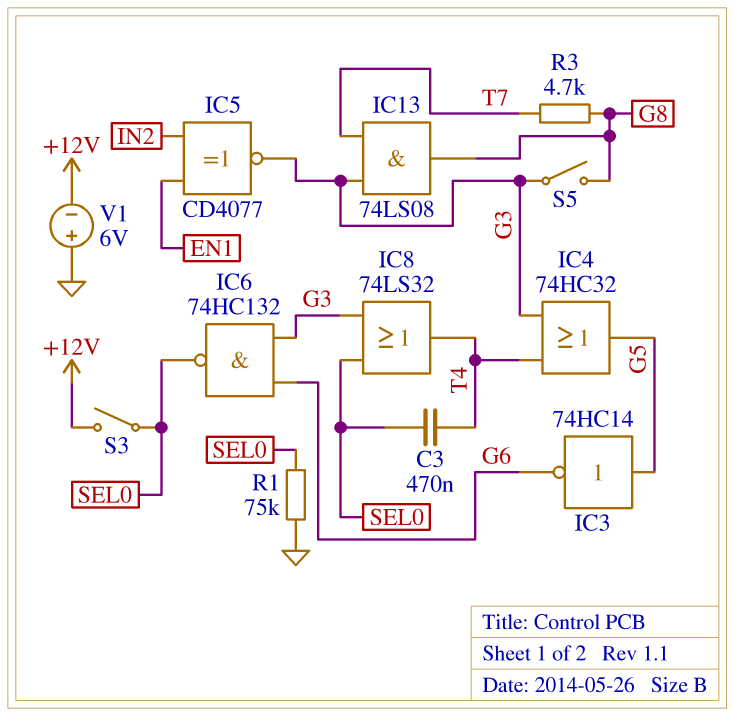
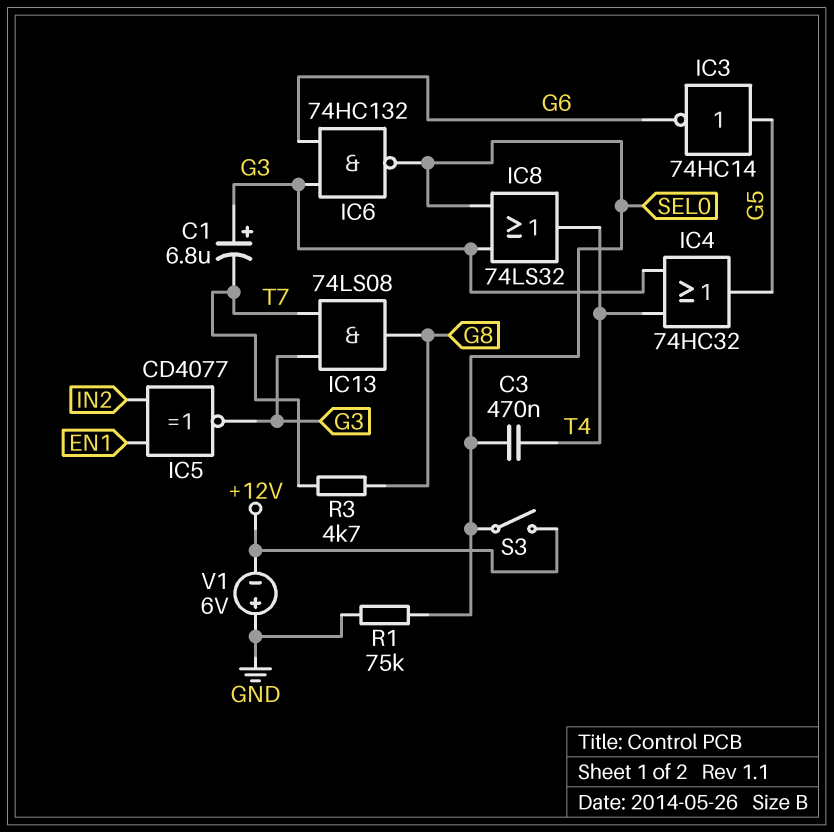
C1: none -> 6.8uF (plus G3, minus T7)
S5: switch (G3, G8) -> none

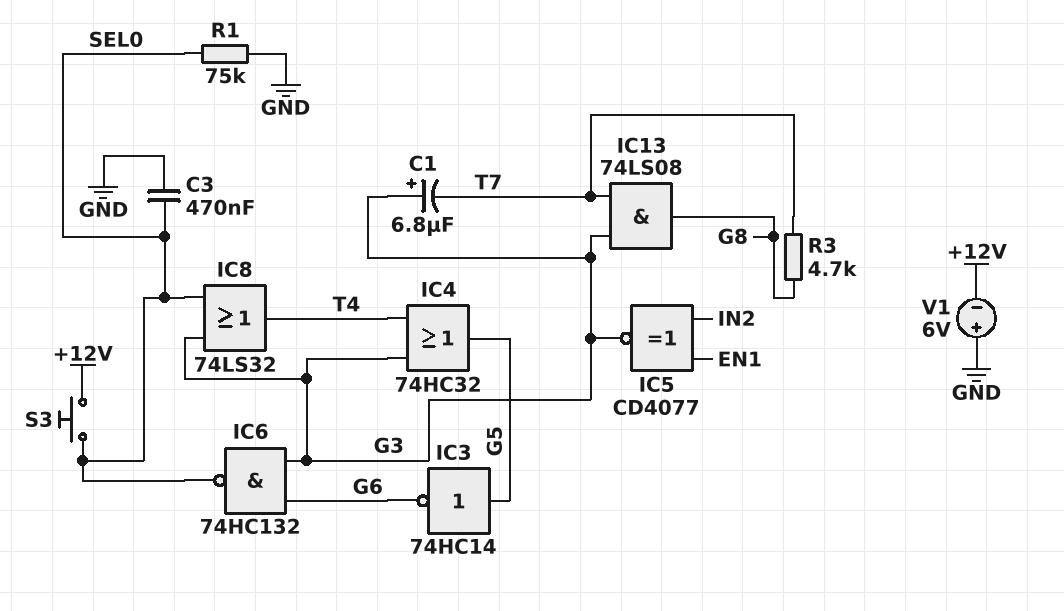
C3: 470nF (SEL0, T4) -> 470nF (GND, SEL0)
S3: switch (+12V, SEL0) -> button (+12V, SEL0)

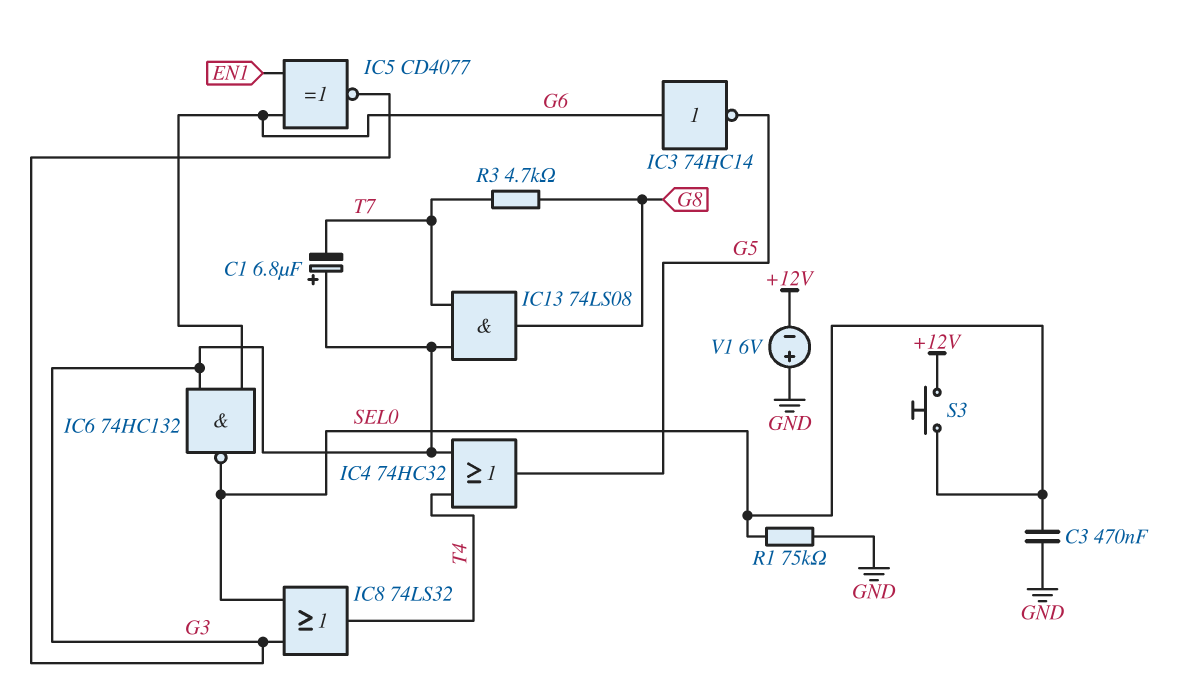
IC3: NOT 74HC14 (in G5, out G6) -> NOT 74HC14 (in G6, out G5)
IC5: XNOR CD4077 (in EN1, in IN2, out G3) -> XNOR CD4077 (in EN1, in G6, out G3)

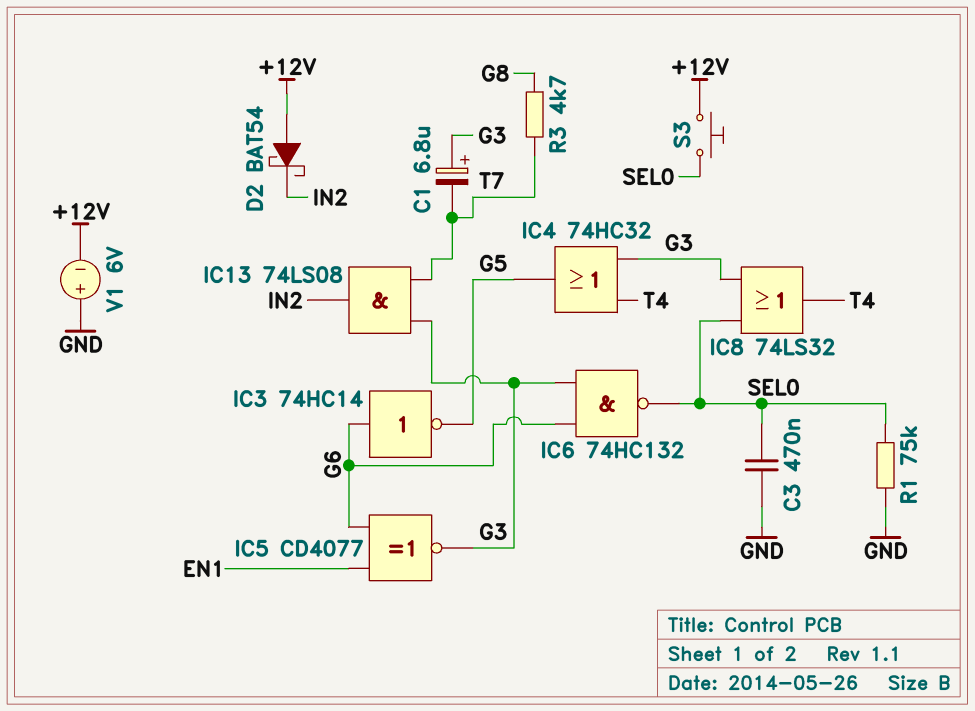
D2: none -> schottky BAT54 (A +12V, K IN2)
IC13: AND 74LS08 (in G3, in T7, out G8) -> AND 74LS08 (in G3, in T7, out IN2)

